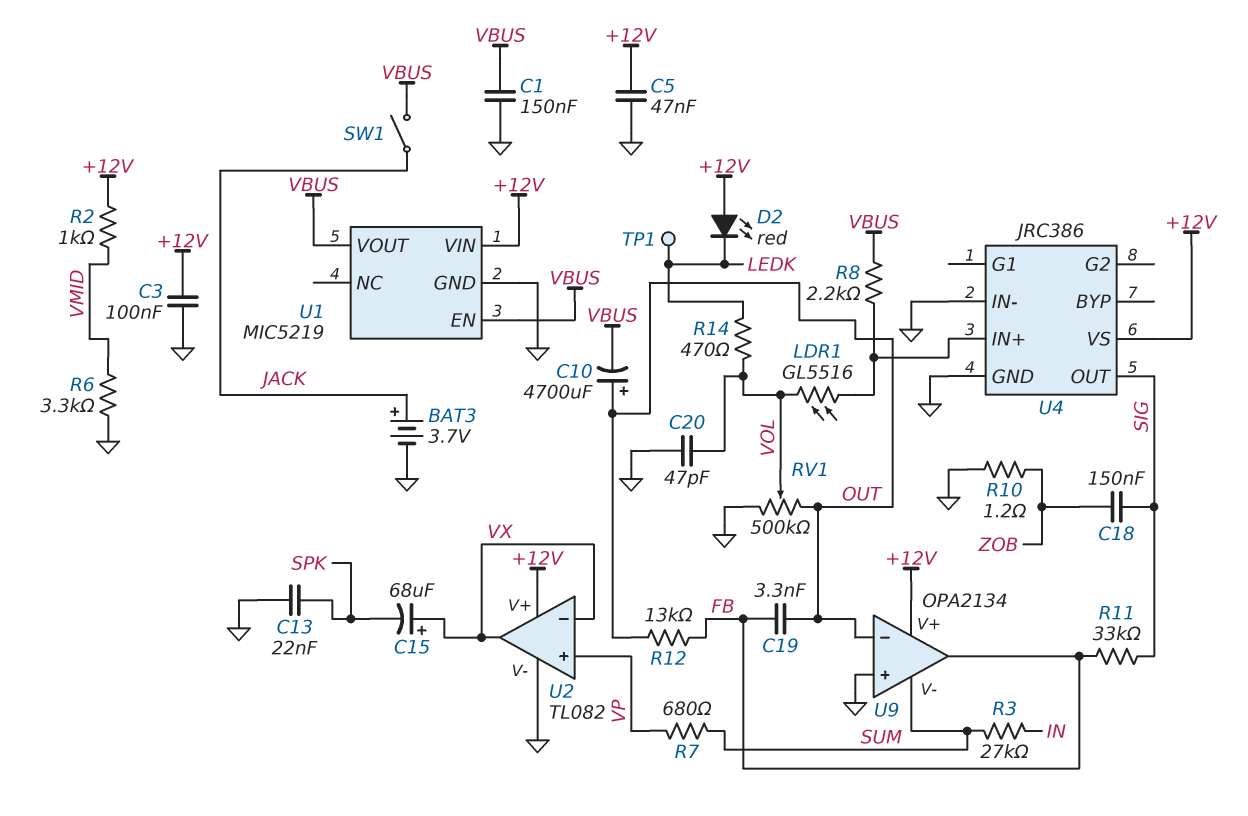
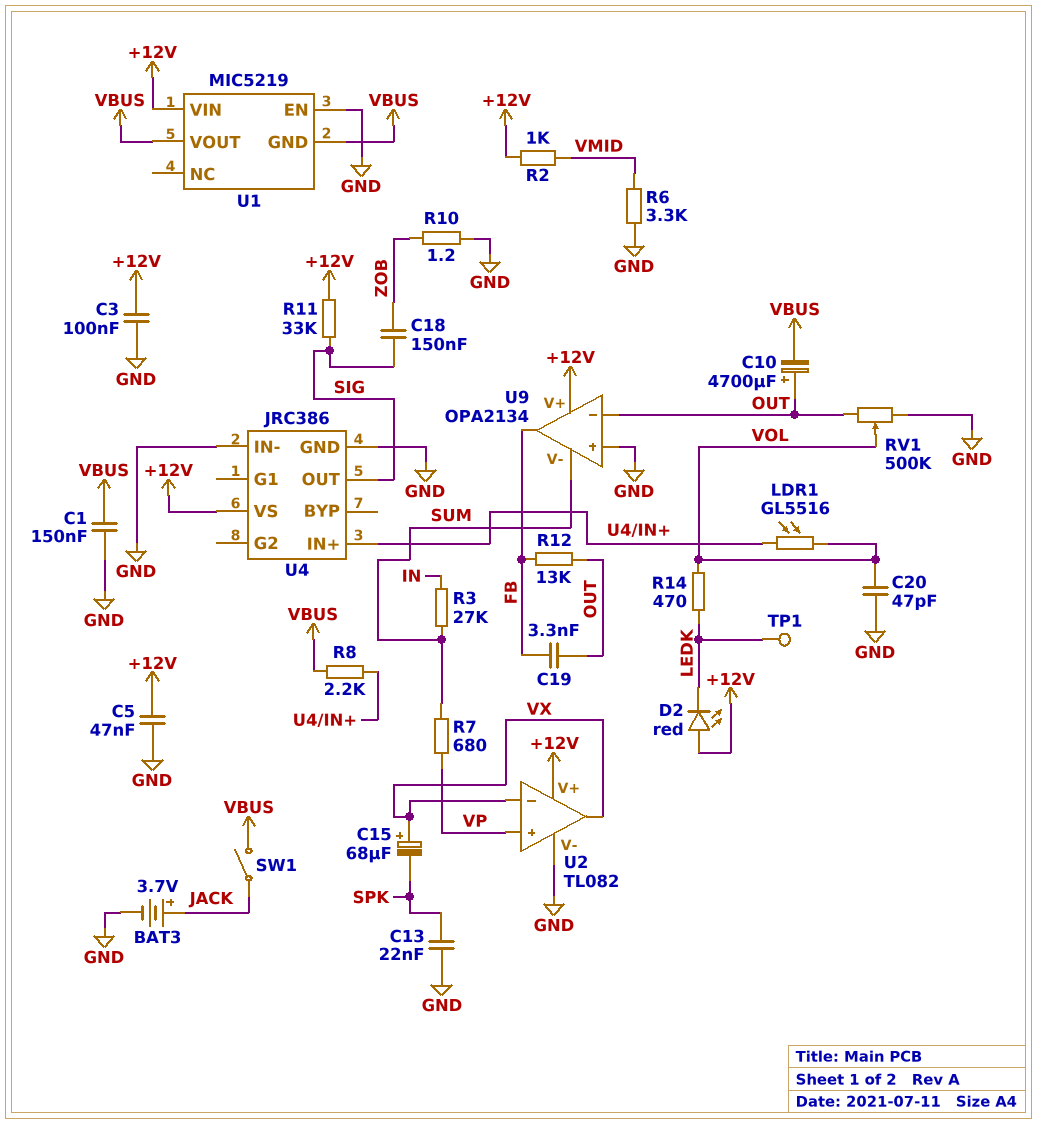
R11: 33k (FB, SIG) -> 33k (+12V, SIG)
U1 pin EN: VBUS -> GND
U1 pin GND: GND -> VBUS

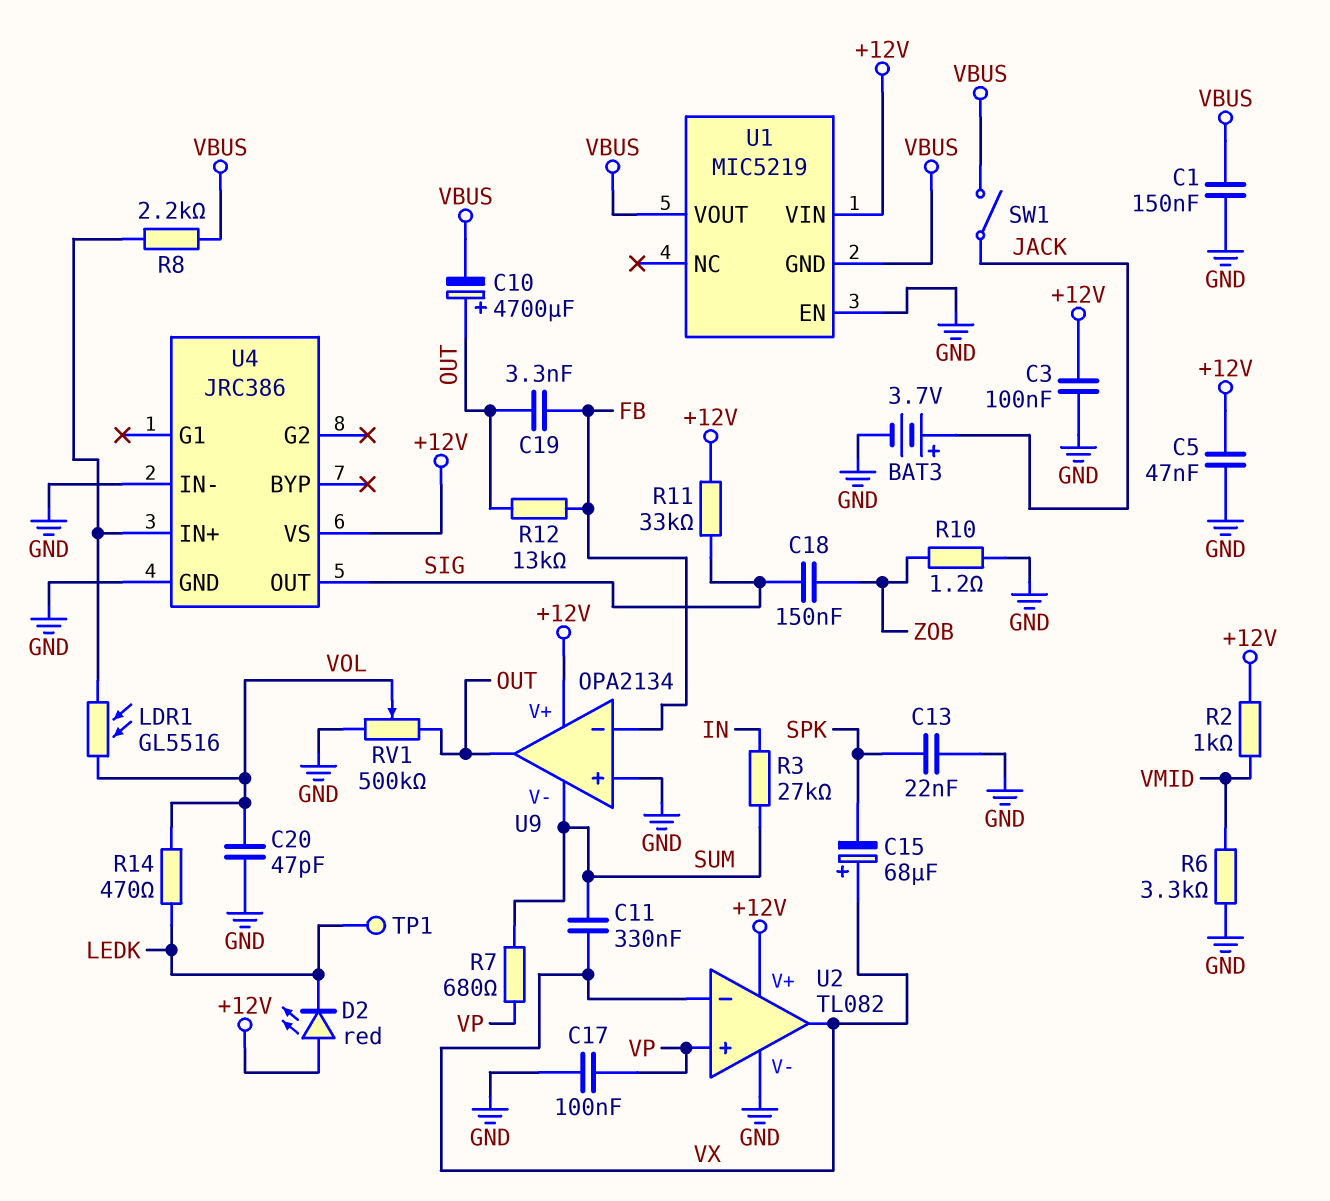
C11: none -> 330nF (SUM, VX)
C17: none -> 100nF (GND, VP)
U9 pin in-: OUT -> FB
U9 pin out: FB -> OUT

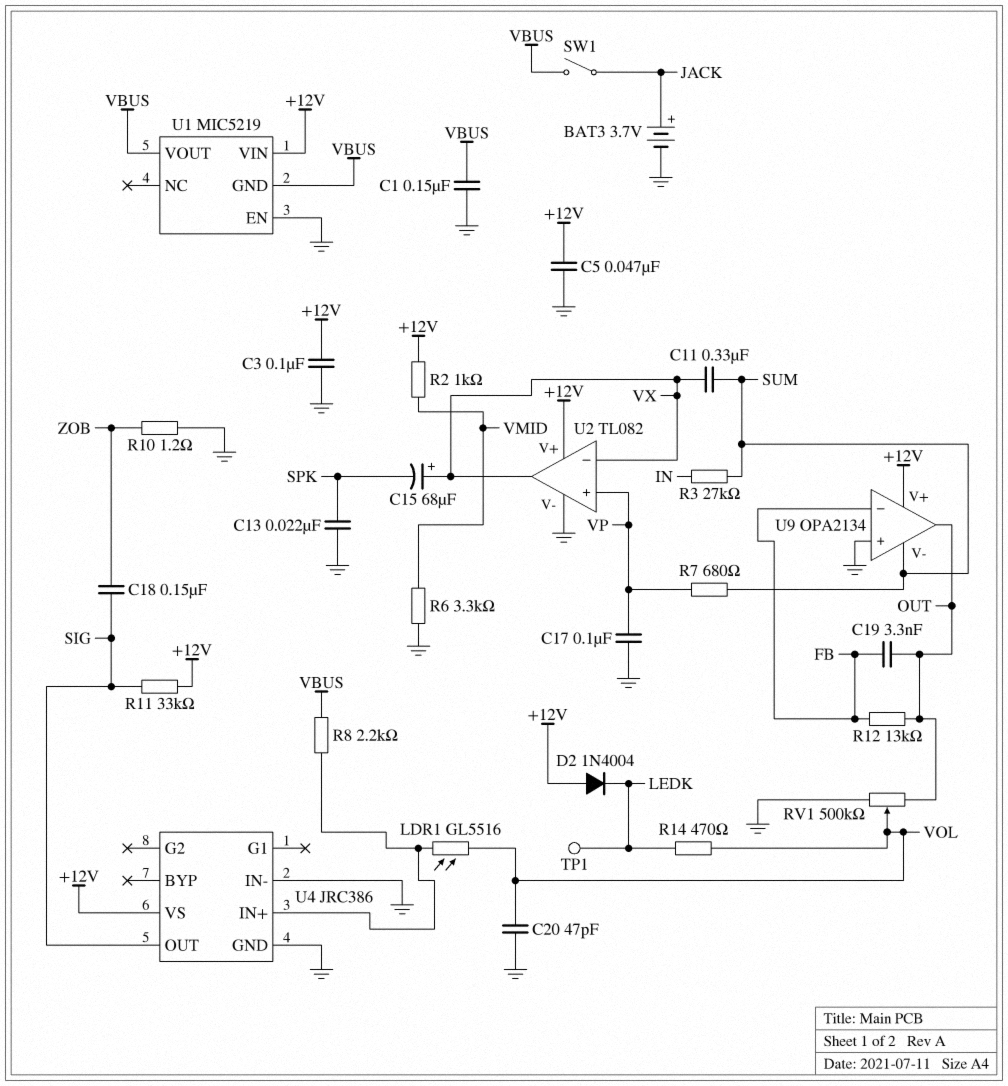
C10: 4700uF (plus OUT, minus VBUS) -> none
D2: LED red (A +12V, K LEDK) -> diode 1N4004 (A +12V, K LEDK)

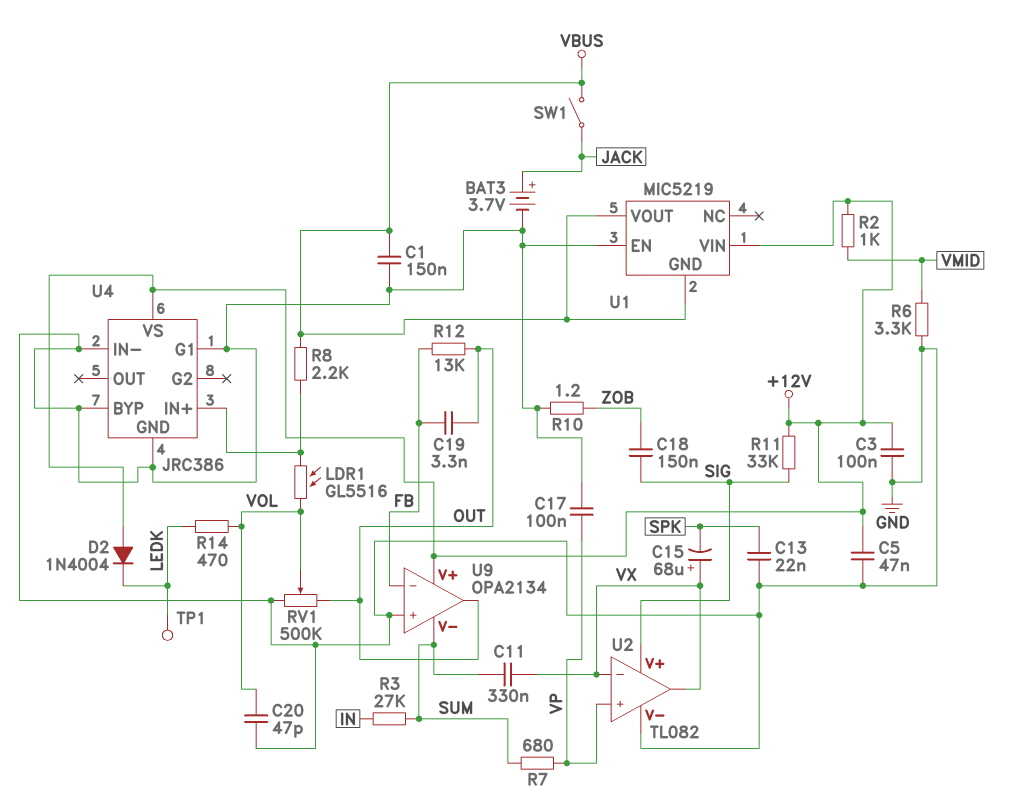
U2 pin V+: +12V -> SIG
U4 pin BYP: none -> GND
U4 pin G1: none -> GND
U4 pin OUT: SIG -> none

